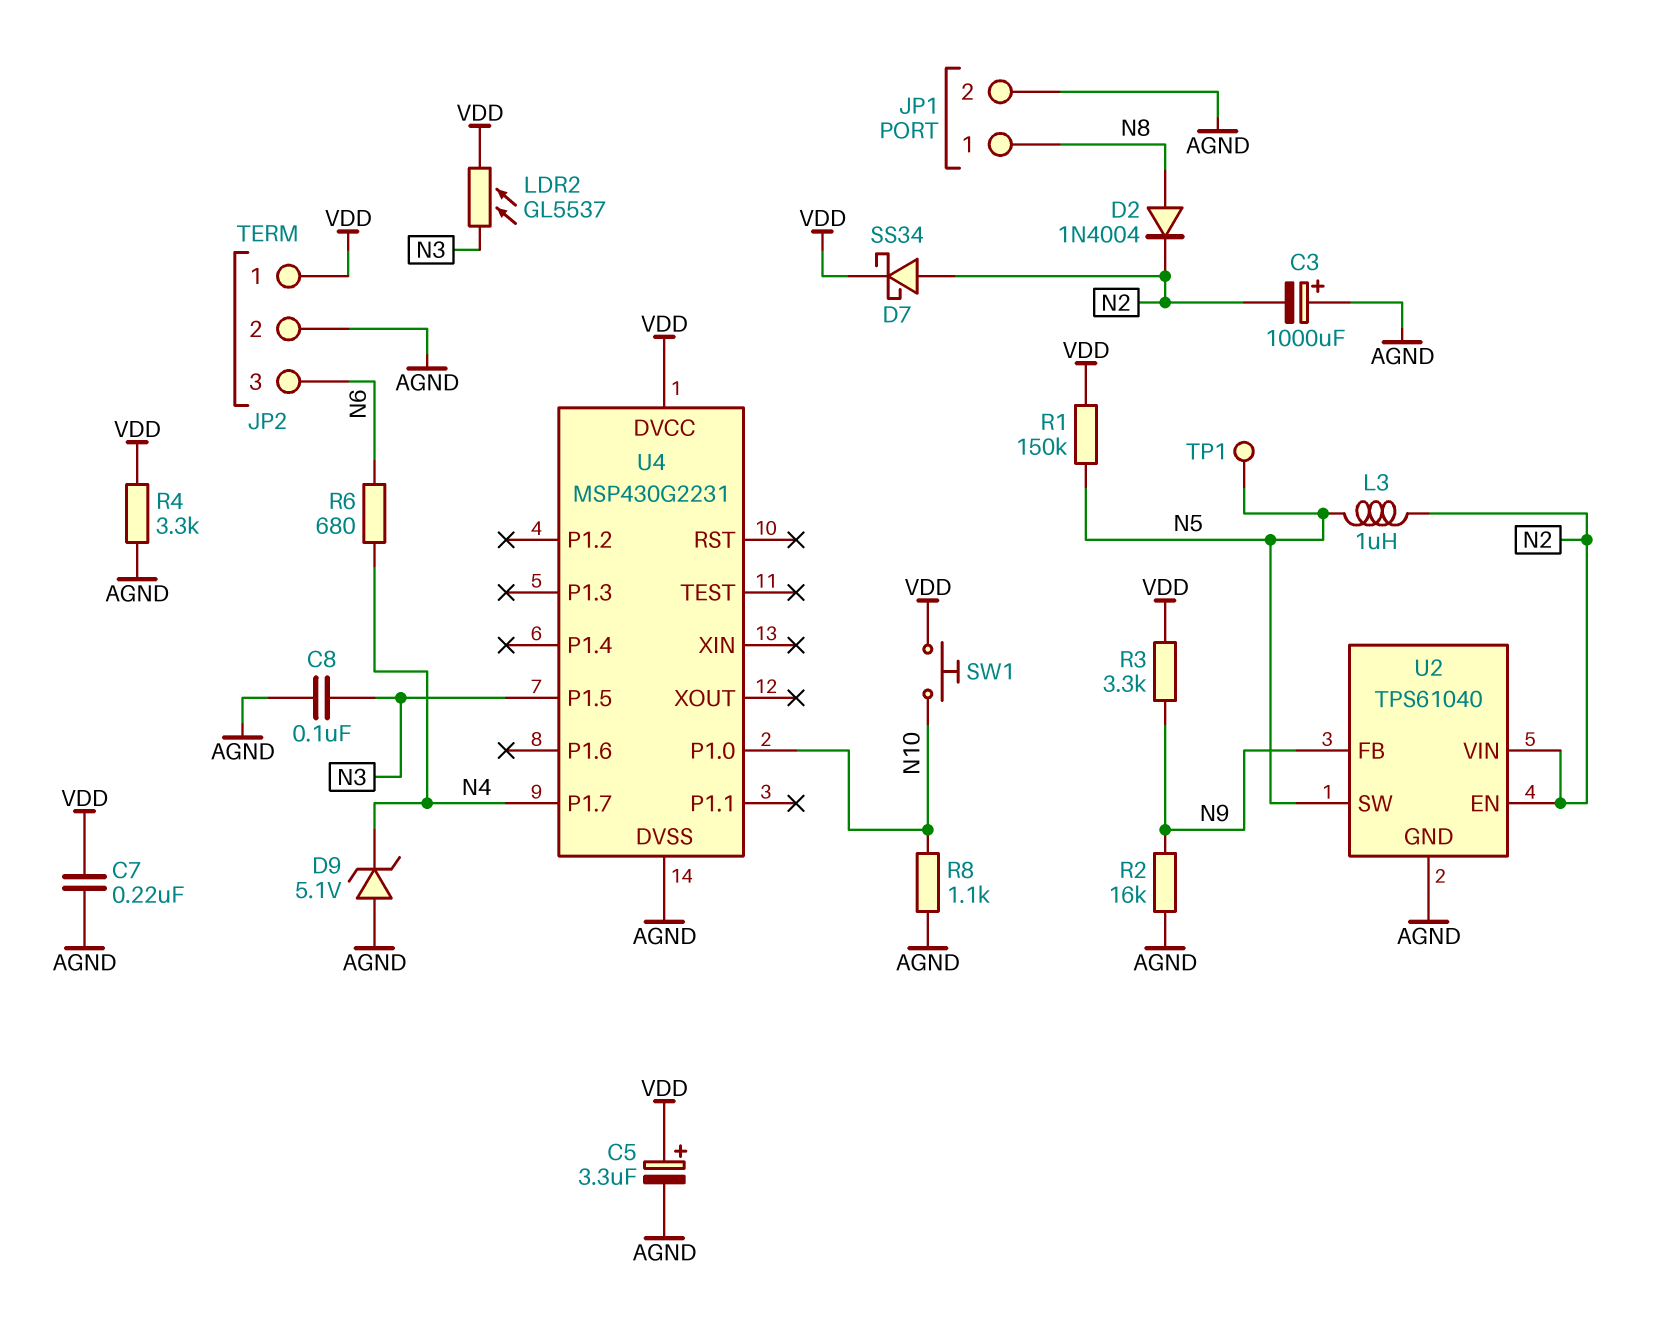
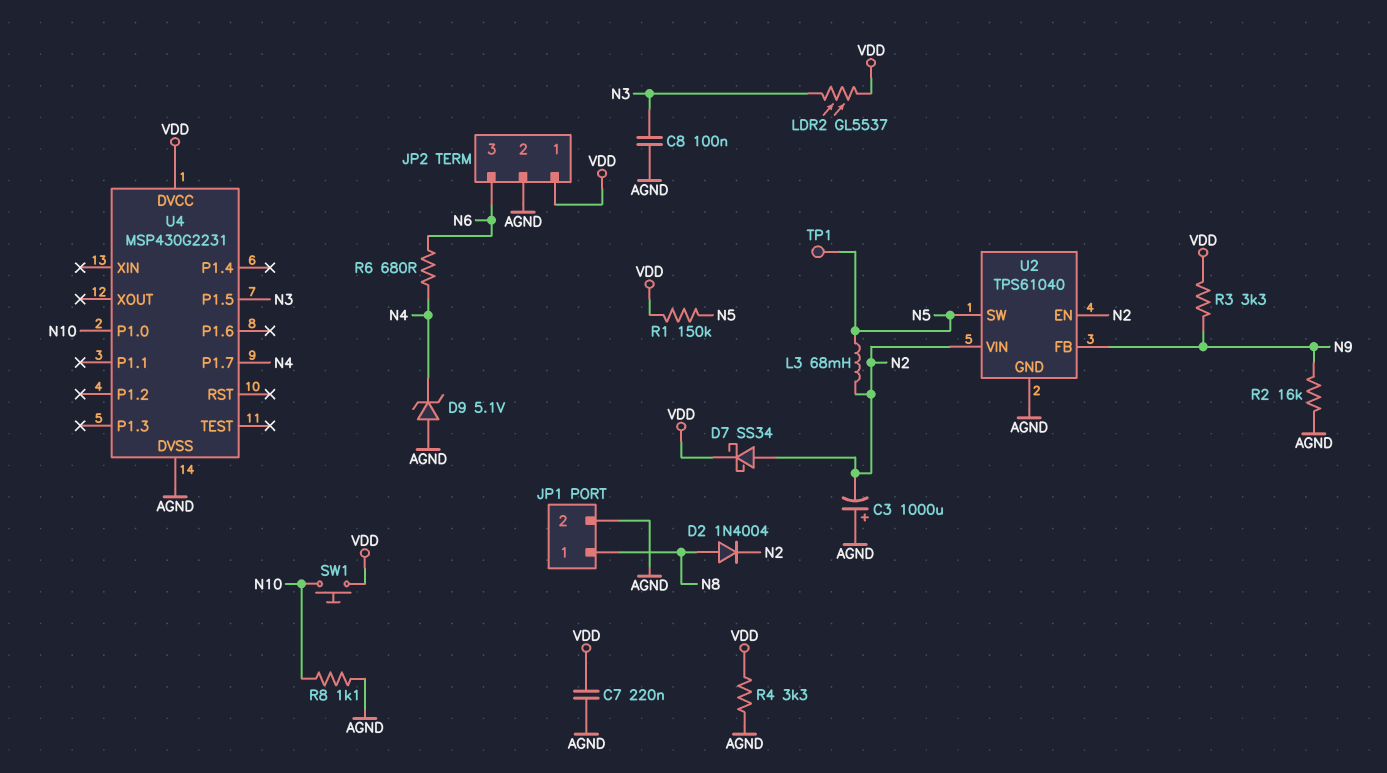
C5: 3.3uF (plus VDD, minus AGND) -> none
L3: 1uH (N2, N5) -> 68mH (N2, N5)

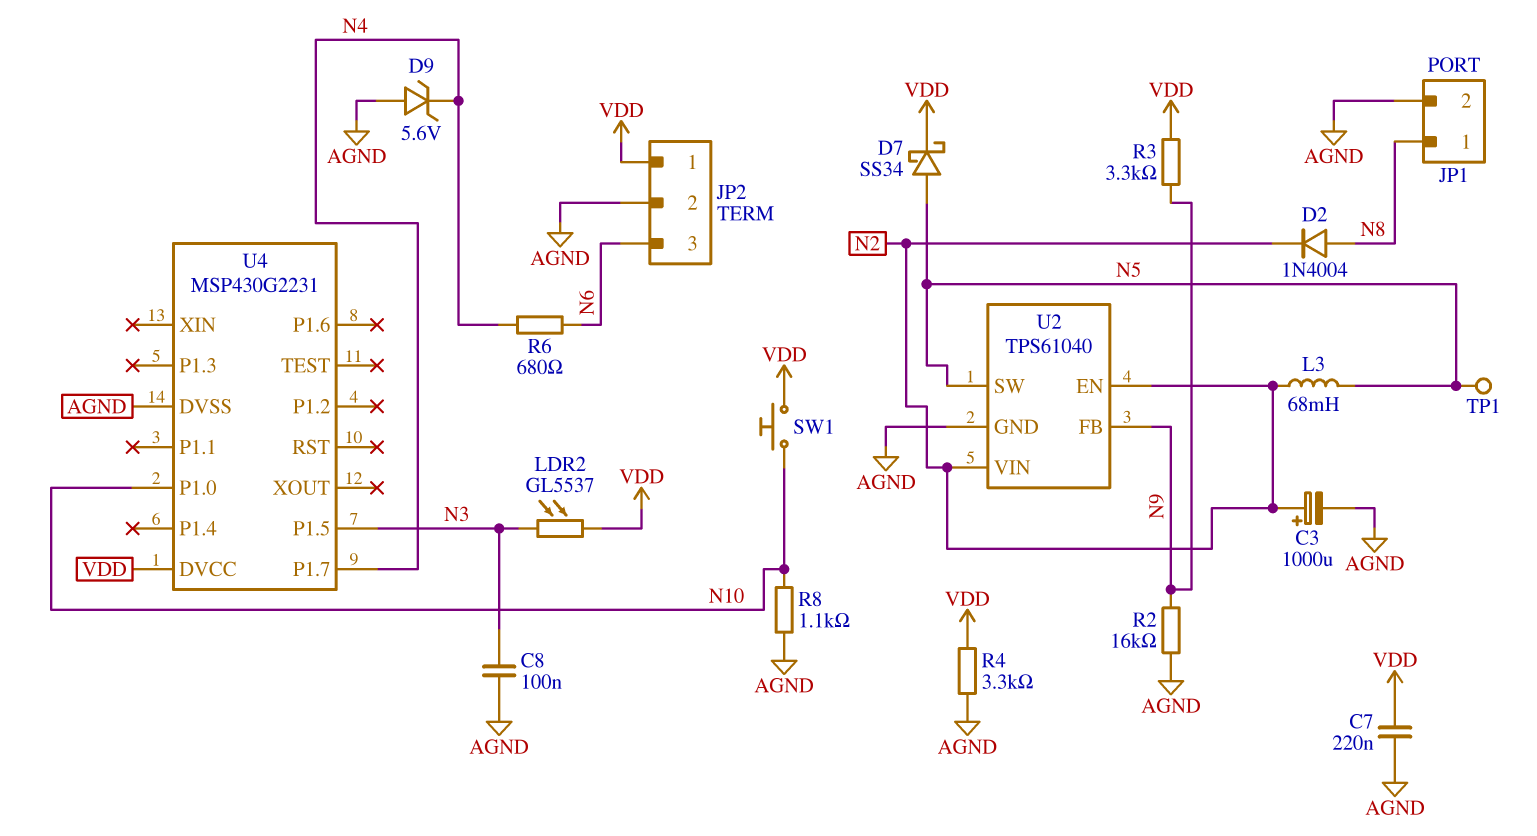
C3: 1000uF (plus AGND, minus N2) -> 1000uF (plus N2, minus AGND)
D7: schottky SS34 (A N2, K VDD) -> schottky SS34 (A N5, K VDD)
D9: zener 5.1V (A AGND, K N4) -> zener 5.6V (A AGND, K N4)
R1: 150k (N5, VDD) -> none

